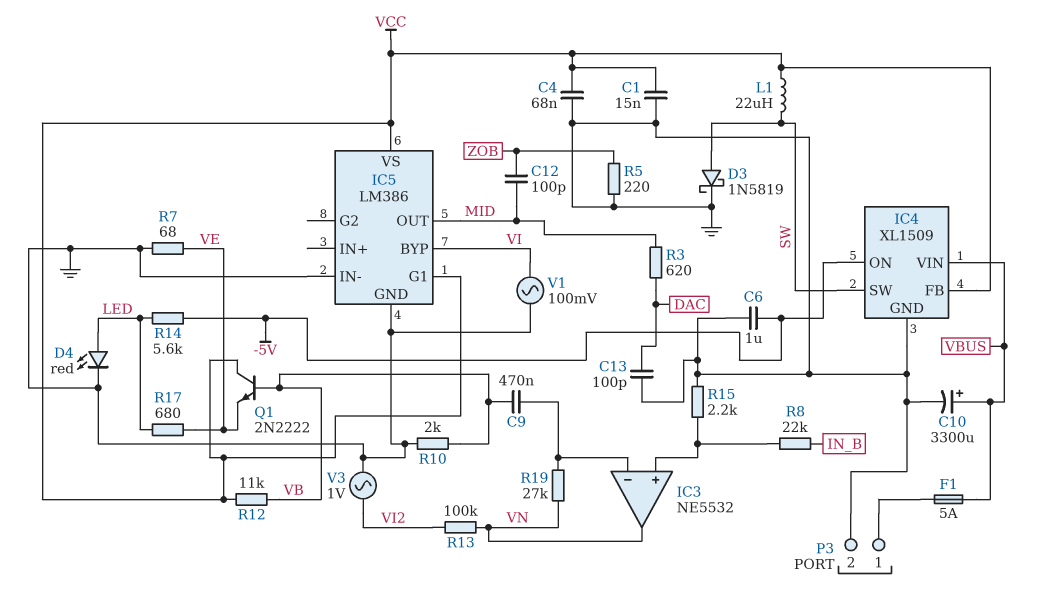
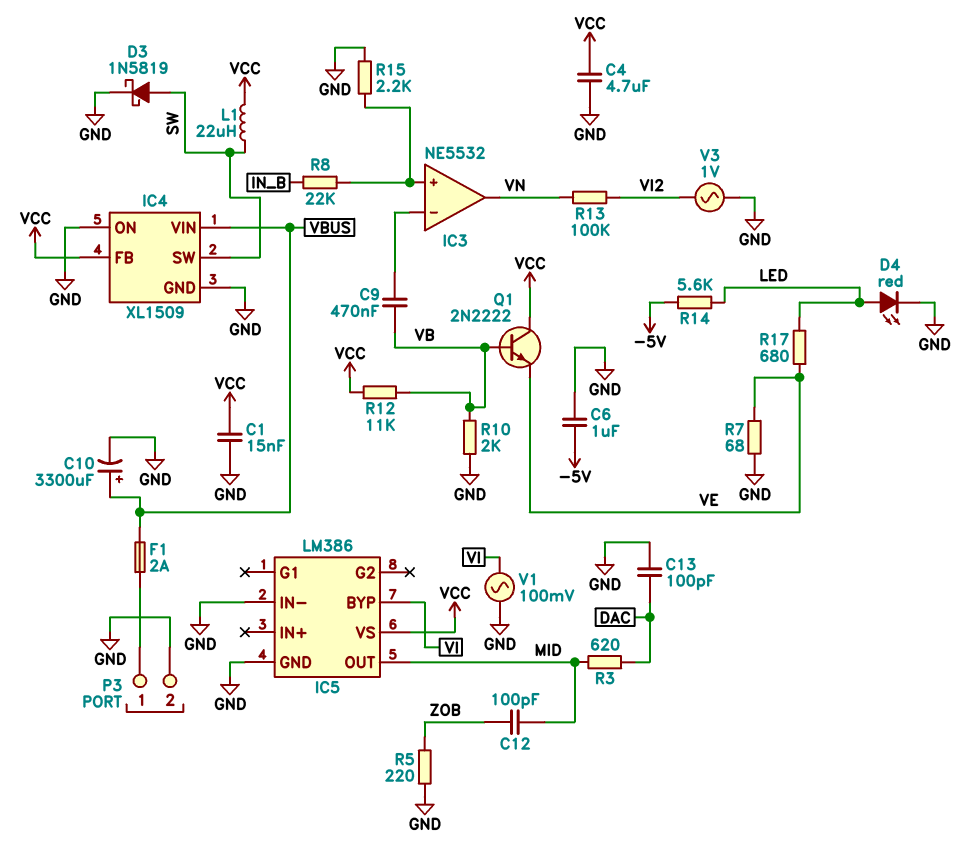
C4: 68nF (GND, VCC) -> 4.7uF (GND, VCC)
F1: 5A (P3/1, VBUS) -> 2A (P3/1, VBUS)
IC4 pin ON: -5V -> GND
IC5 pin G1: VCC -> none
R19: 27k (IC3/in-, VN) -> none

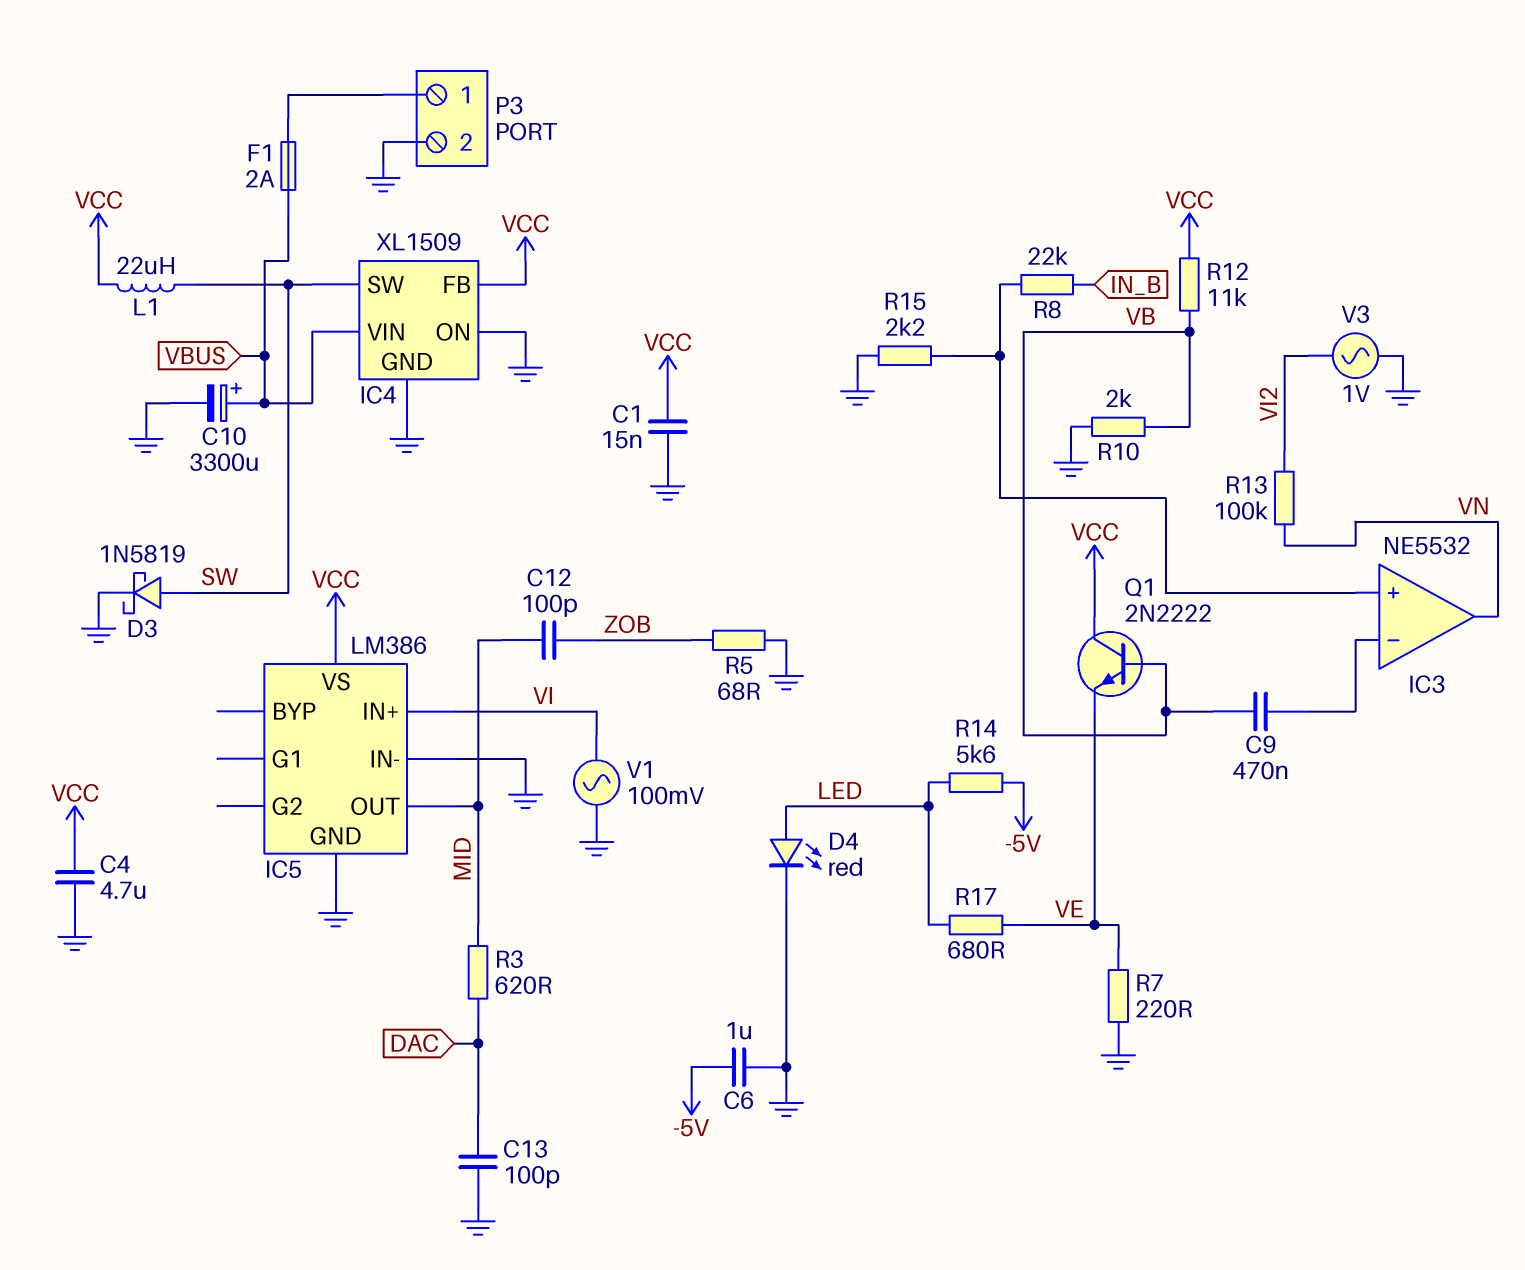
IC5 pin BYP: VI -> none
IC5 pin IN+: none -> VI
R5: 220 (GND, ZOB) -> 68 (GND, ZOB)
R7: 68 (GND, VE) -> 220 (GND, VE)

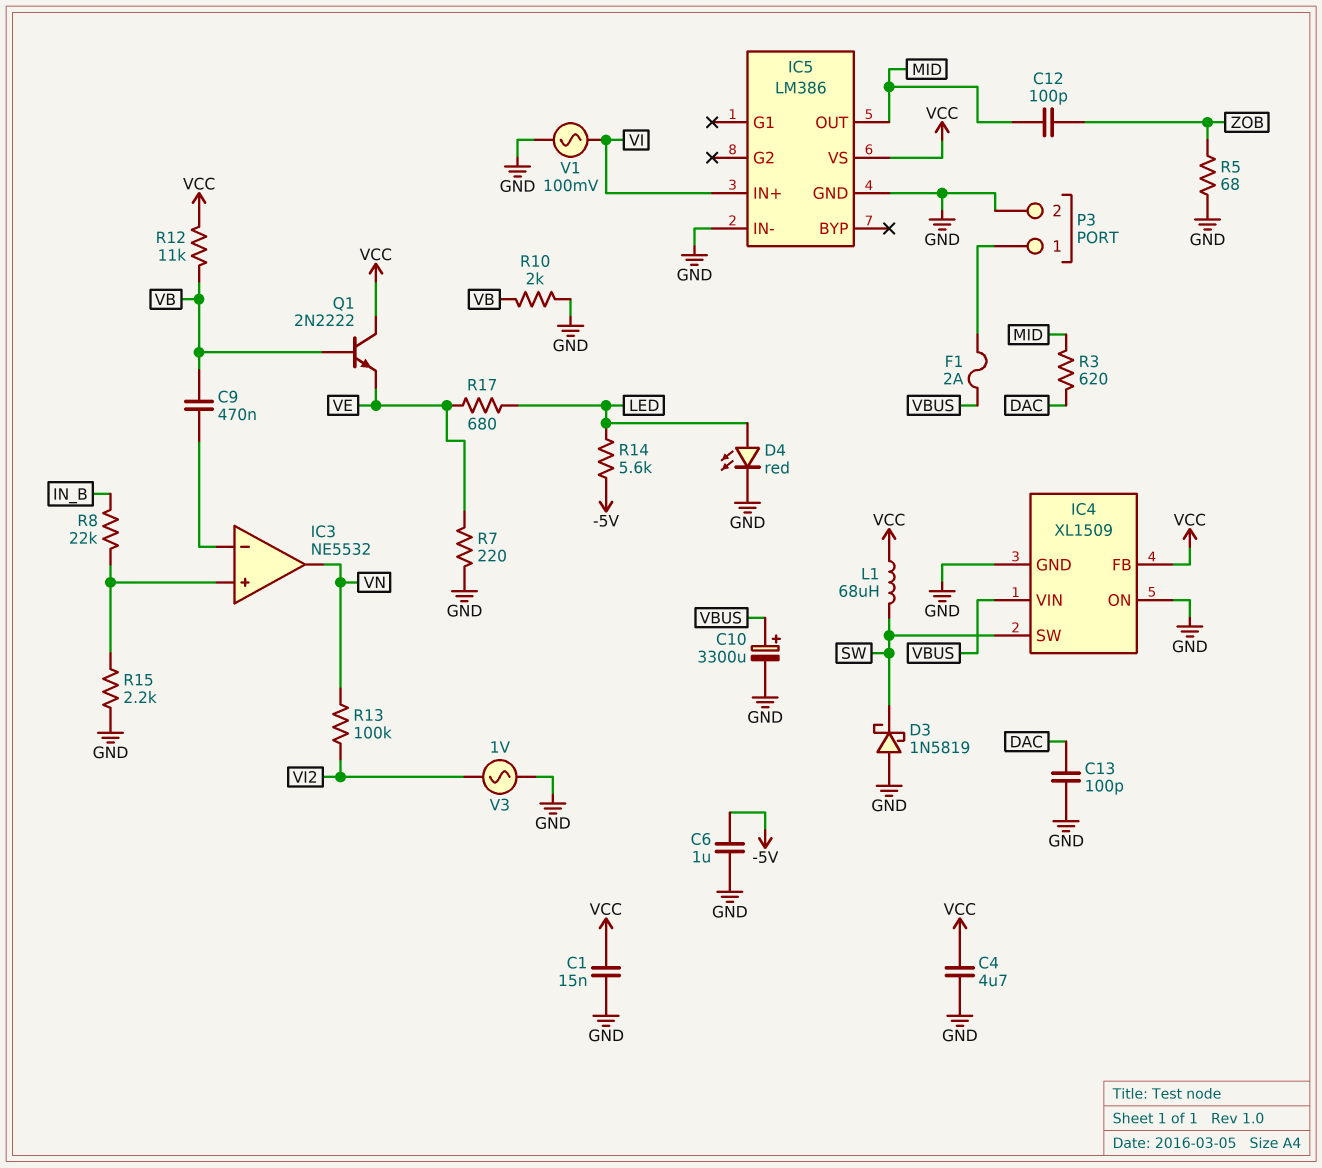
D3: schottky 1N5819 (A SW, K GND) -> schottky 1N5819 (A GND, K SW)
L1: 22uH (SW, VCC) -> 68uH (SW, VCC)

